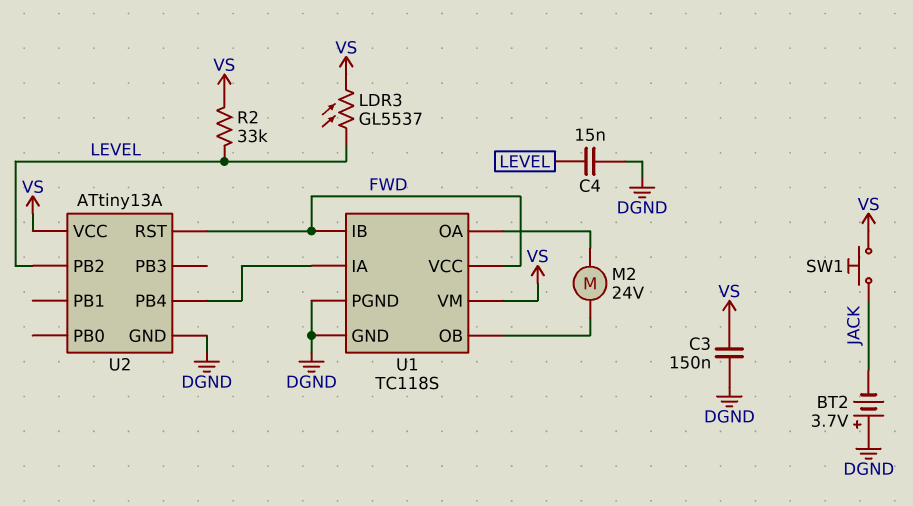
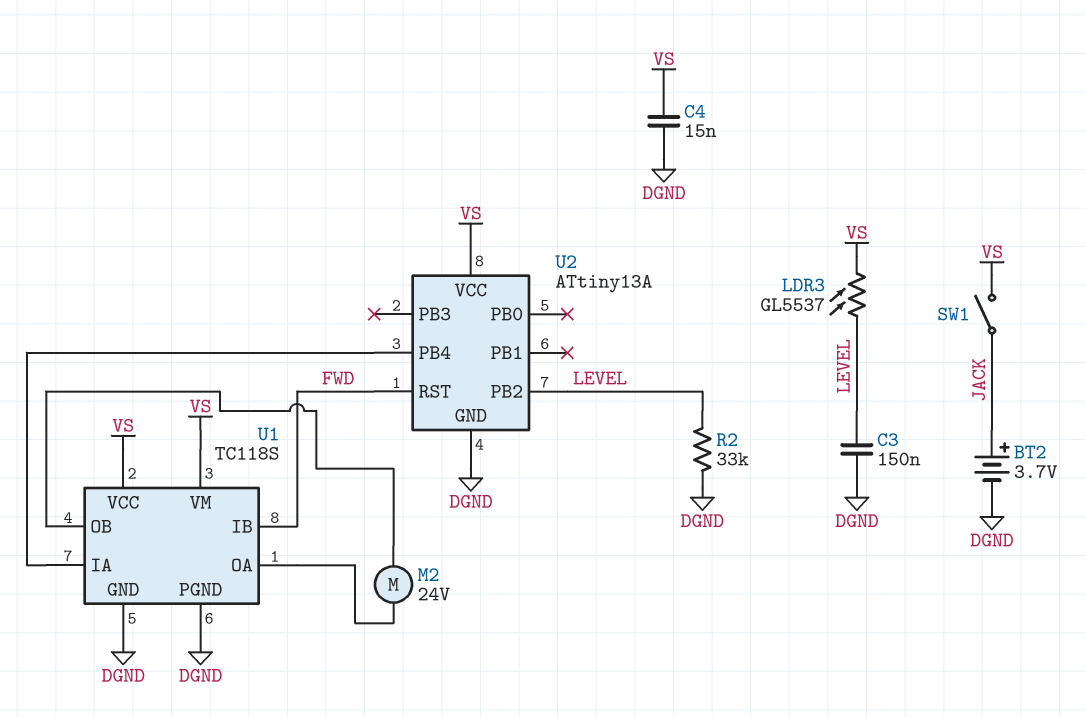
BT2: 3.7V (plus DGND, minus JACK) -> 3.7V (plus JACK, minus DGND)
C3: 150nF (DGND, VS) -> 150nF (DGND, LEVEL)
C4: 15nF (DGND, LEVEL) -> 15nF (DGND, VS)
R2: 33k (LEVEL, VS) -> 33k (DGND, LEVEL)
SW1: button (JACK, VS) -> switch (JACK, VS)
U1 pin VCC: FWD -> VS

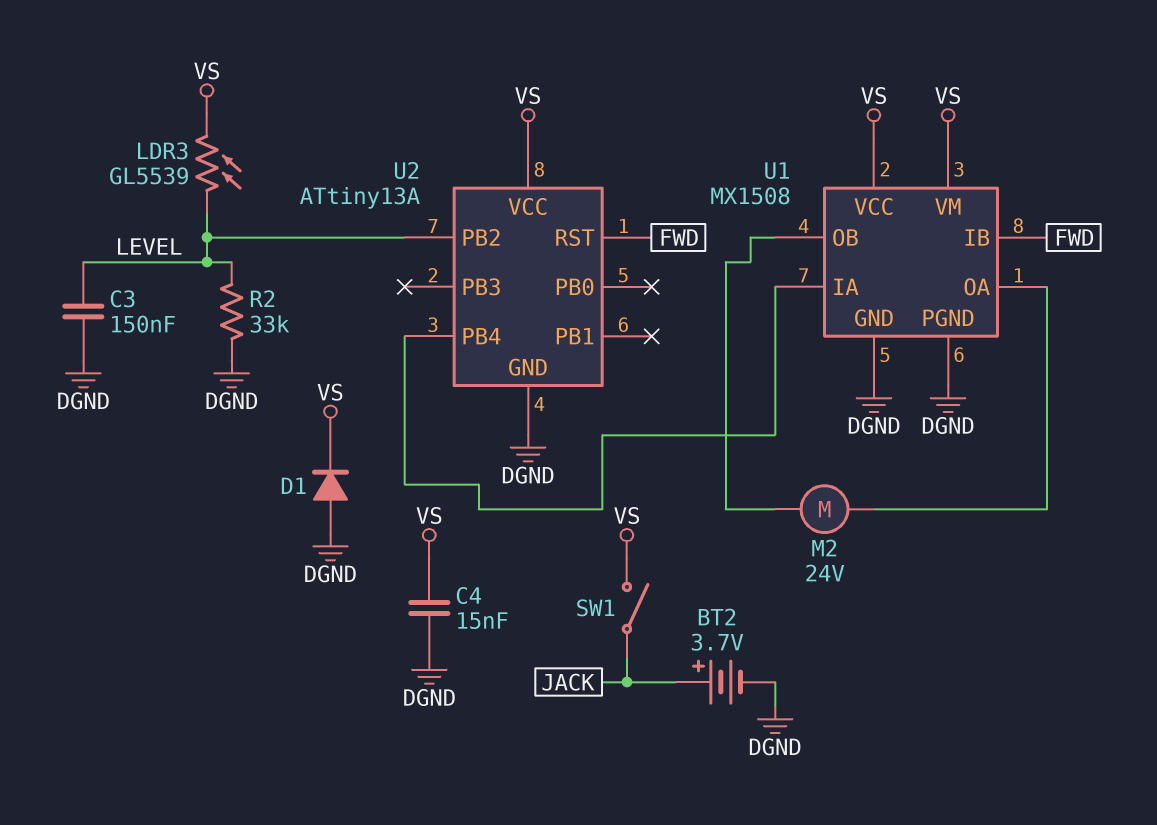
D1: none -> diode (A DGND, K VS)
LDR3: GL5537 (LEVEL, VS) -> GL5539 (LEVEL, VS)
U1: TC118S -> MX1508

